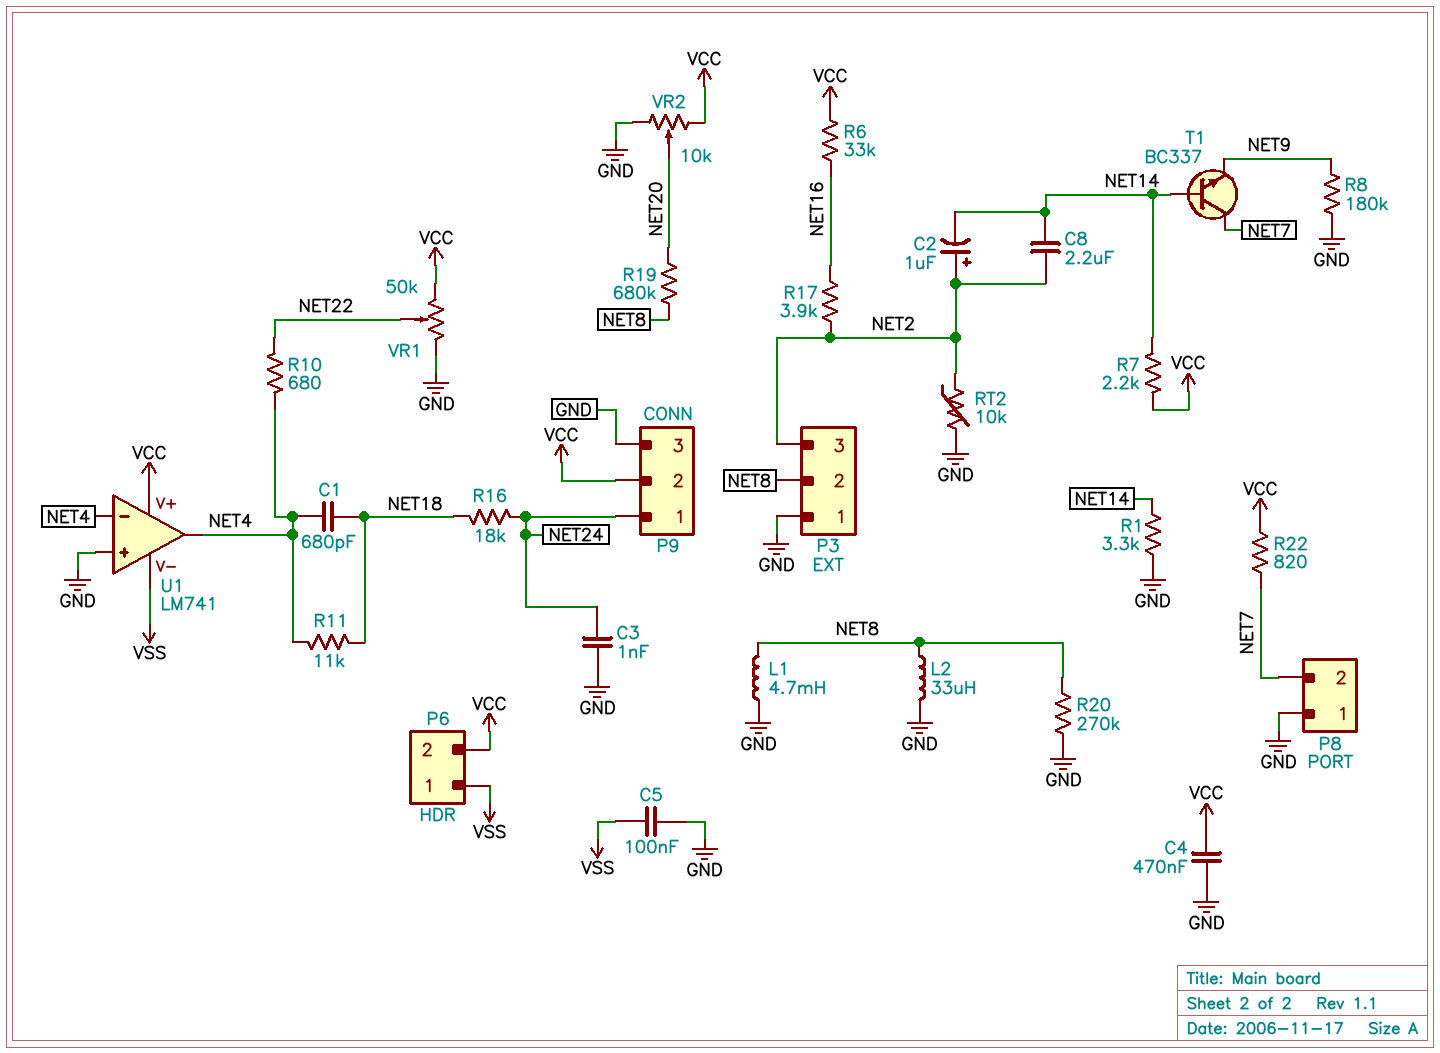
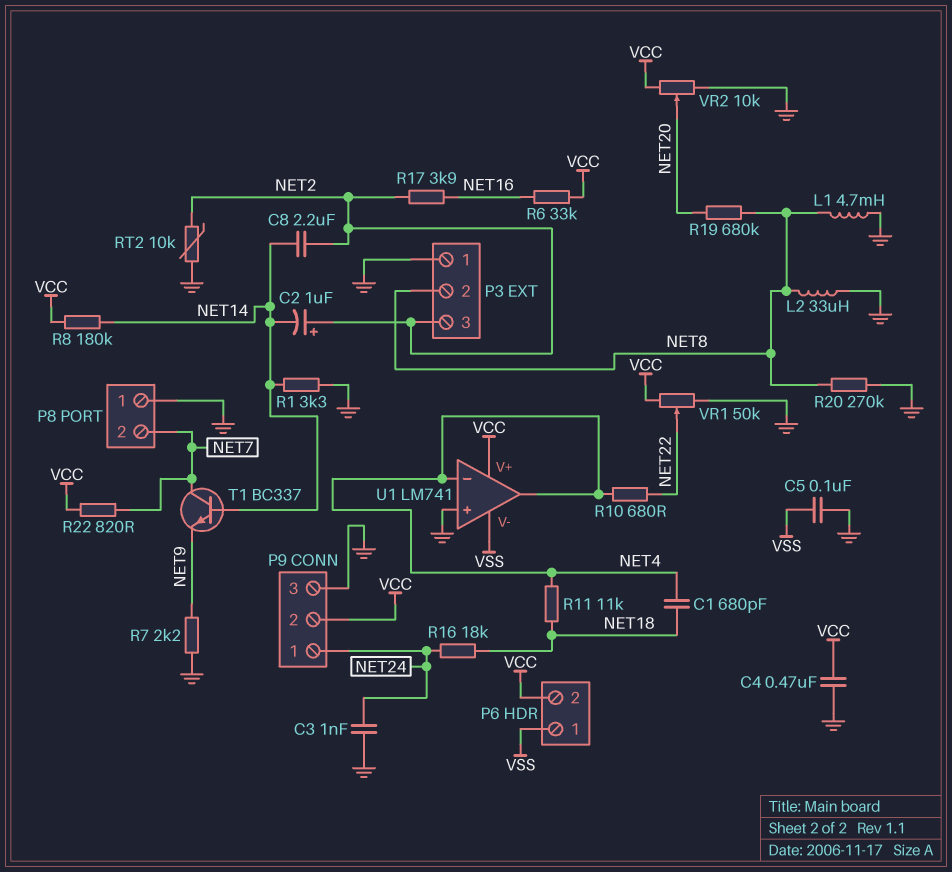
R7: 2.2k (NET14, VCC) -> 2.2k (GND, NET9)
R8: 180k (GND, NET9) -> 180k (NET14, VCC)

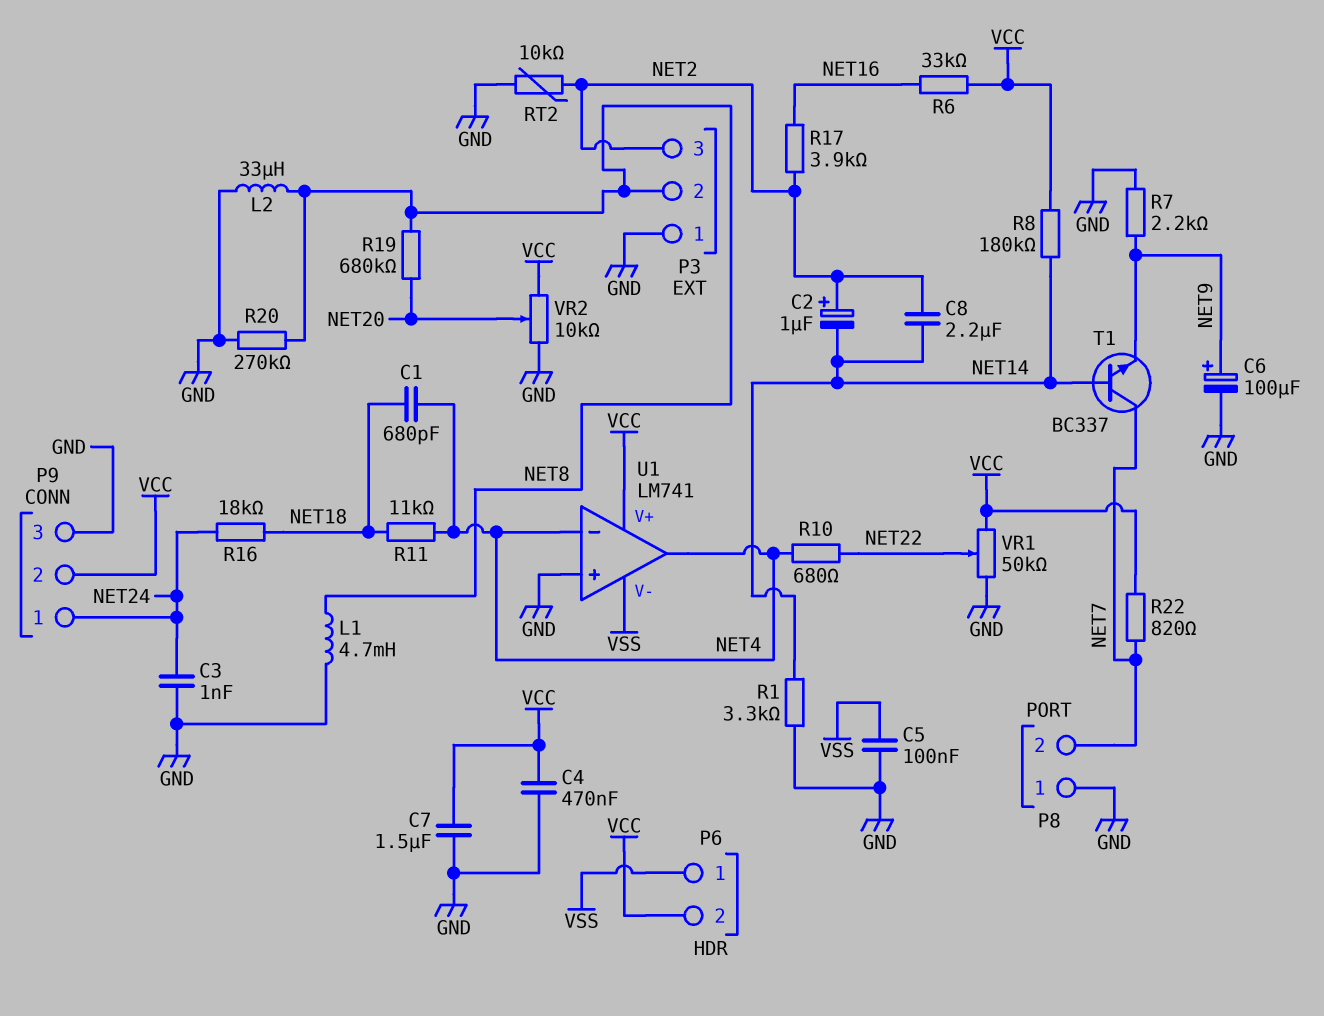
C6: none -> 100uF (plus NET9, minus GND)
C7: none -> 1.5uF (GND, VCC)

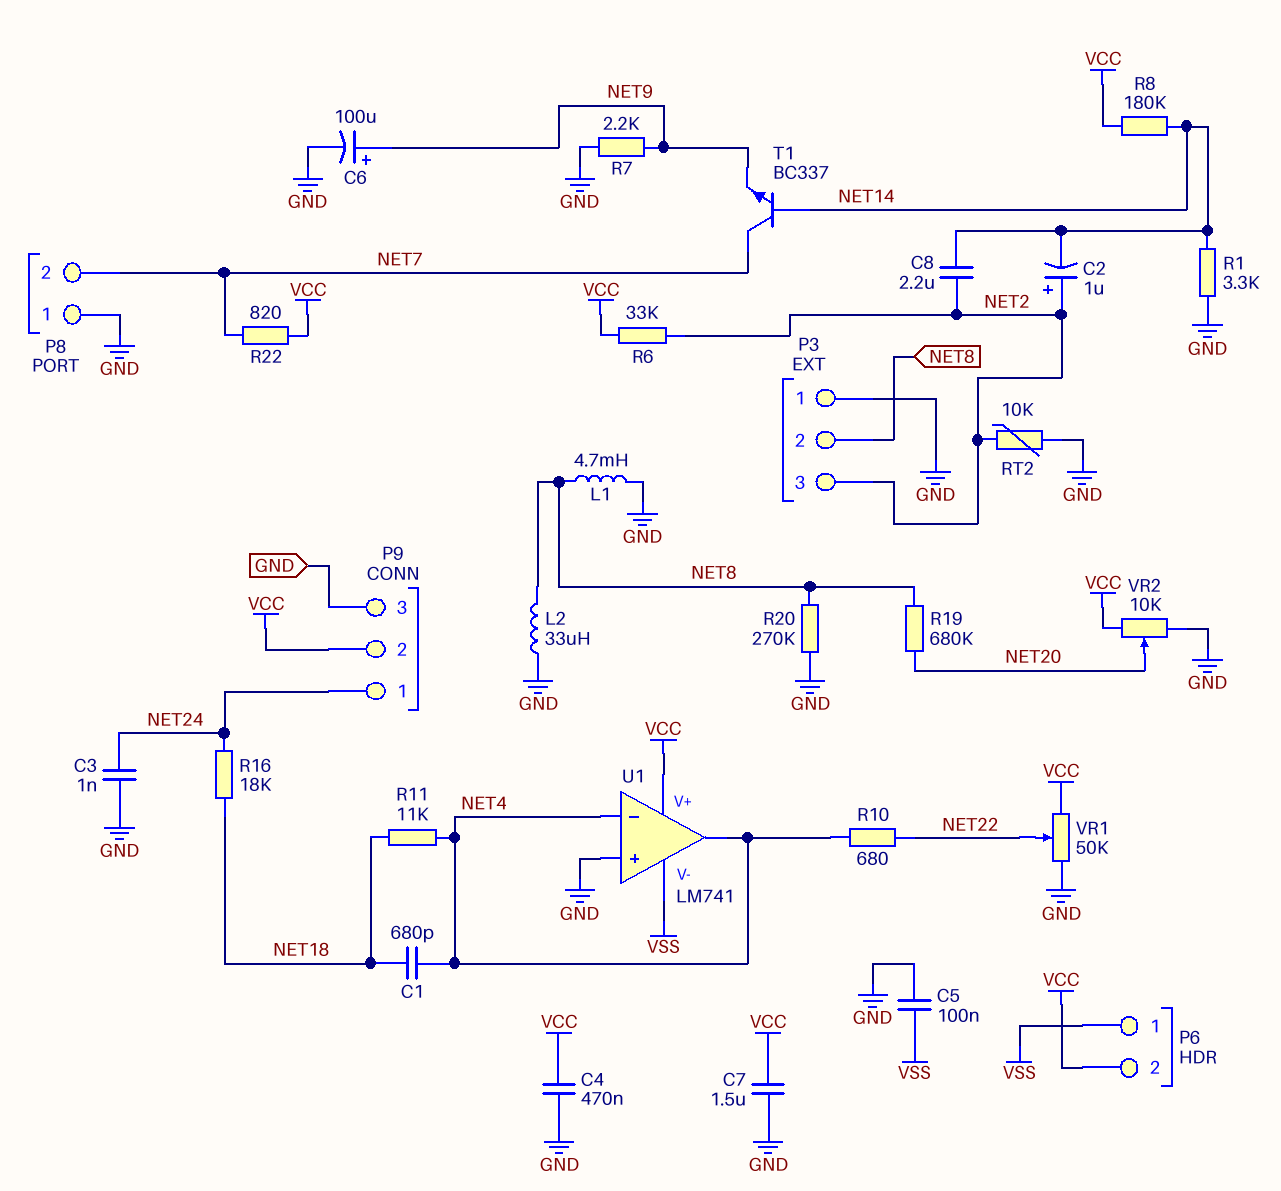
R6: 33k (NET16, VCC) -> 33k (NET2, VCC)
R17: 3.9k (NET2, NET16) -> none

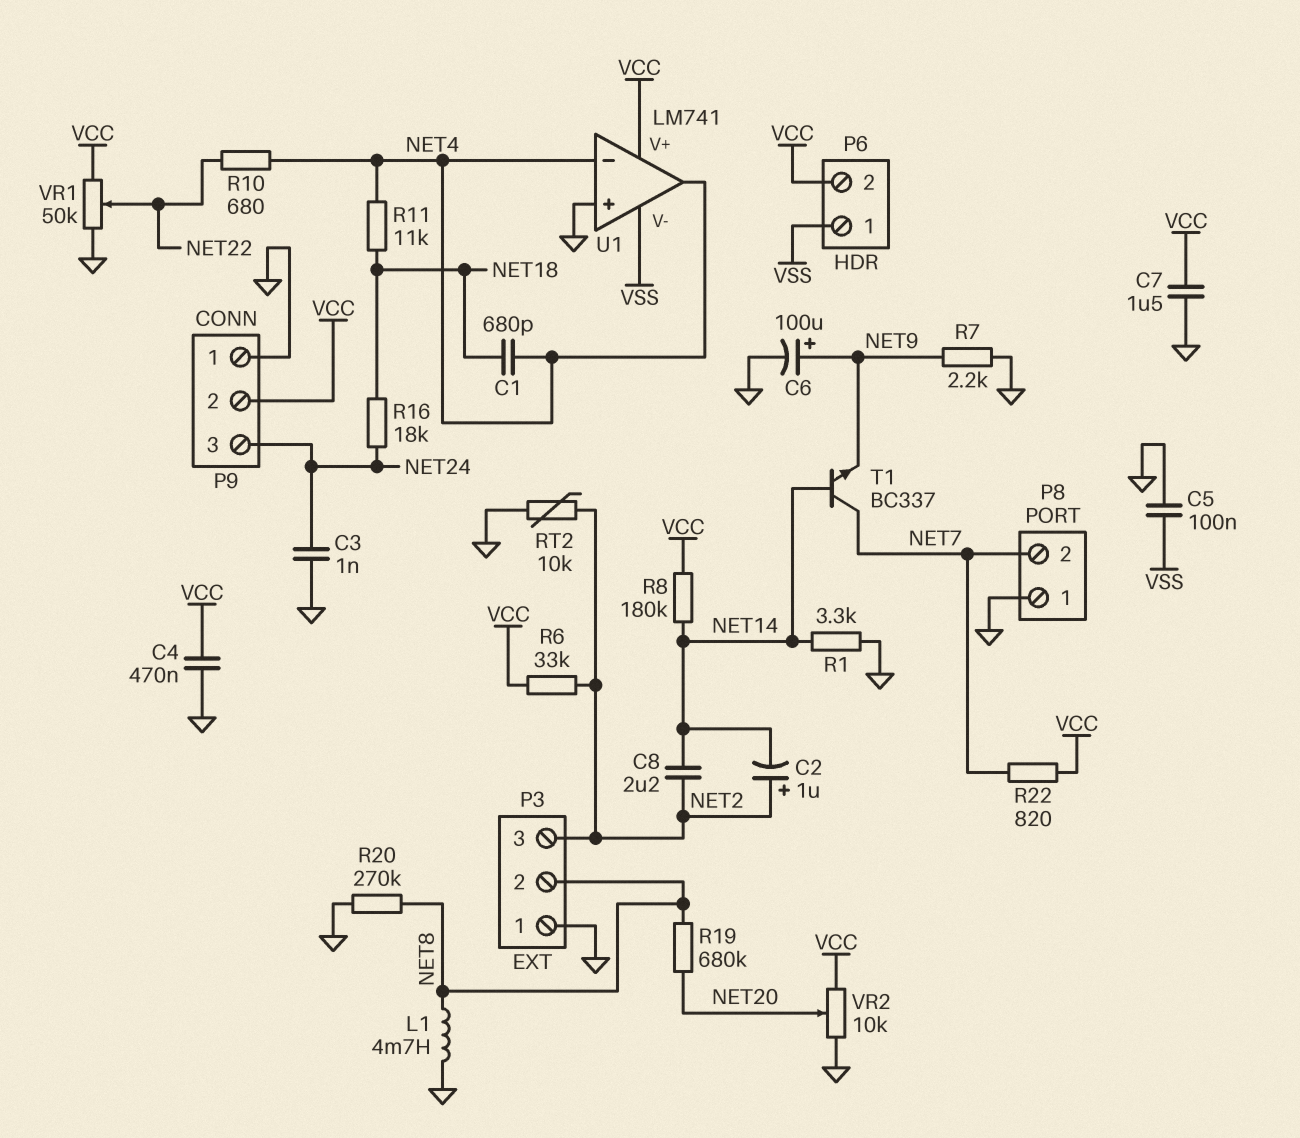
L2: 33uH (GND, NET8) -> none
P9 pin 1: NET24 -> GND
P9 pin 3: GND -> NET24

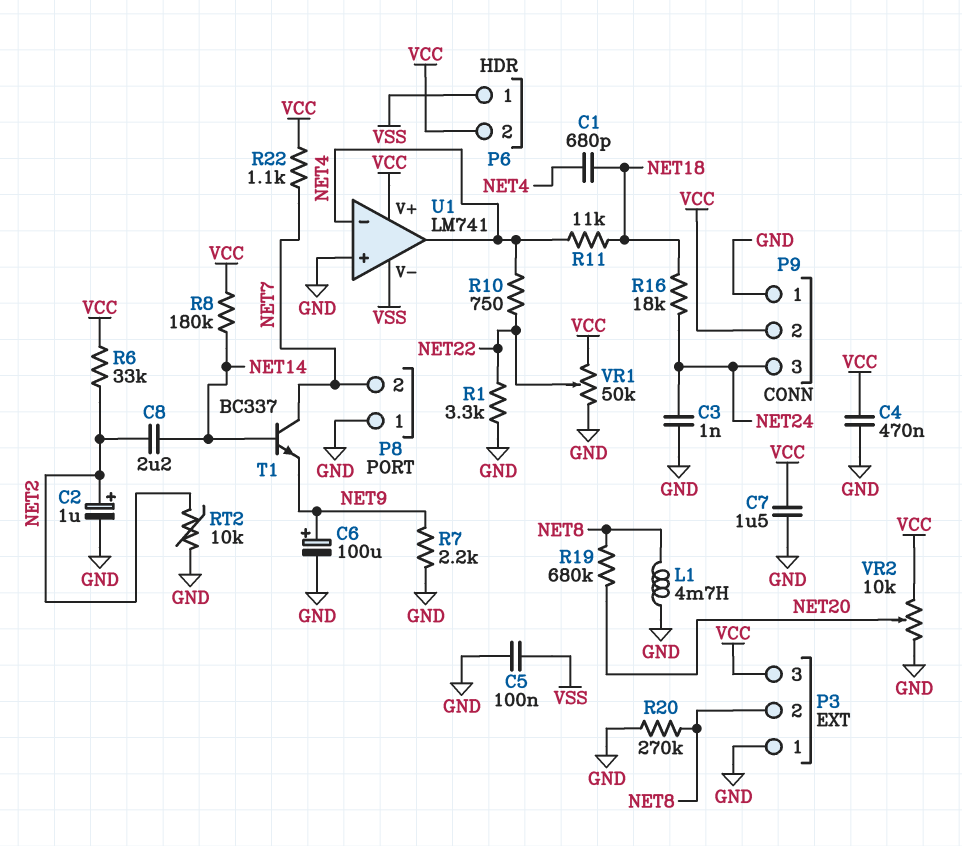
C2: 1uF (plus NET2, minus NET14) -> 1uF (plus NET2, minus GND)
P3 pin 3: NET2 -> VCC
R1: 3.3k (GND, NET14) -> 3.3k (GND, NET22)
R10: 680 (NET4, NET22) -> 750 (NET4, NET22)
R22: 820 (NET7, VCC) -> 1.1k (NET7, VCC)

